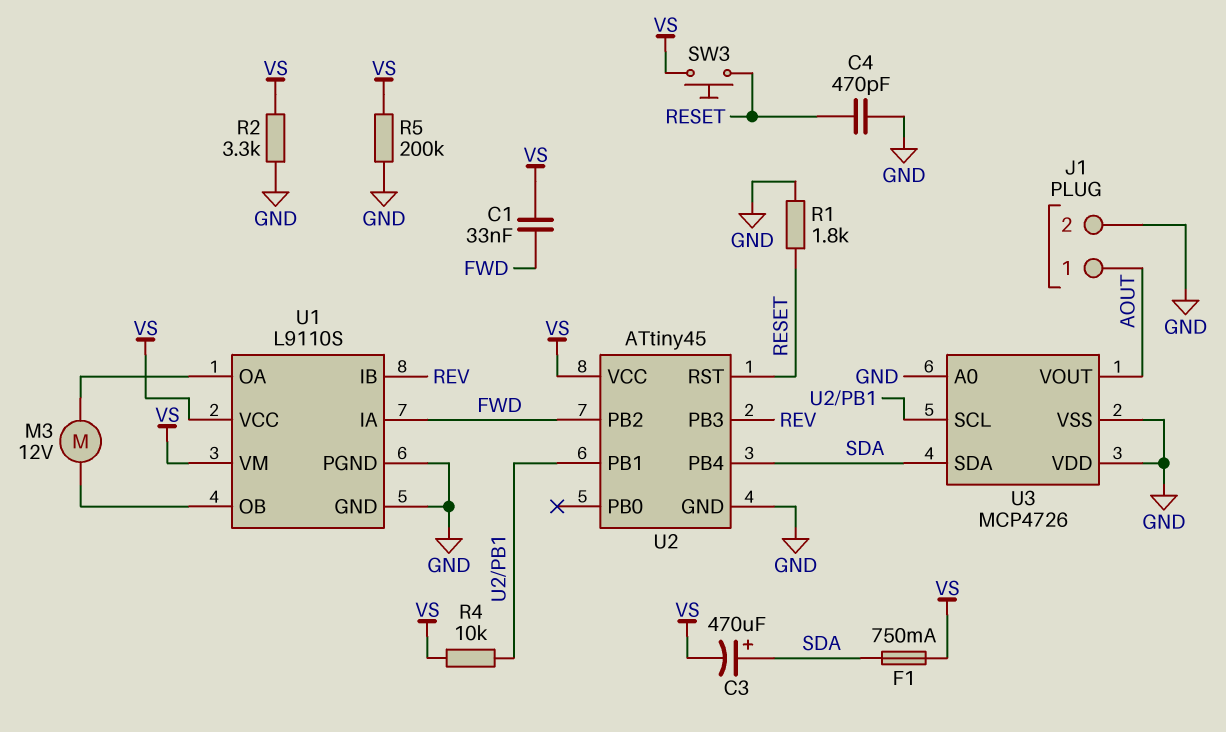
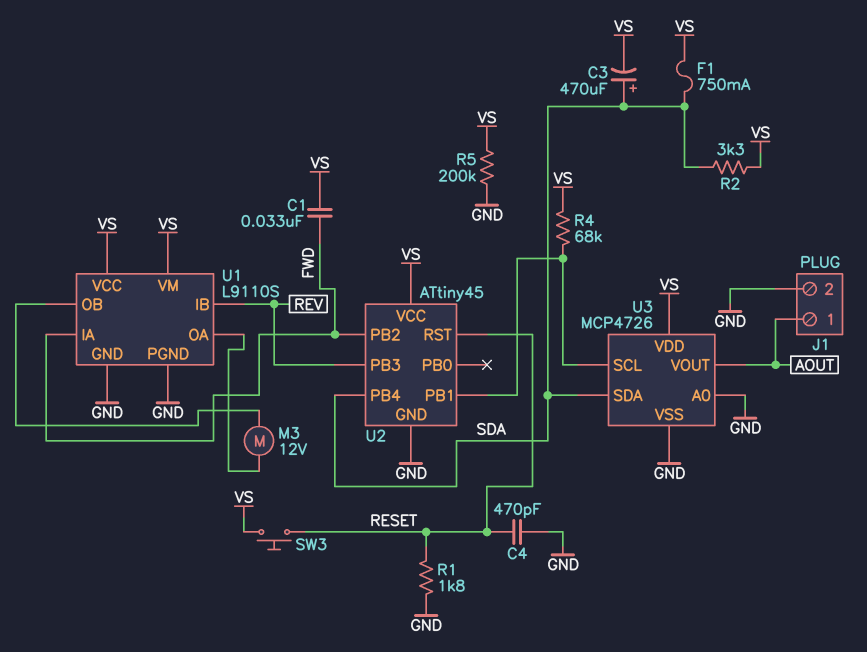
R2: 3.3k (GND, VS) -> 3.3k (SDA, VS)
R4: 10k (U2/PB1, VS) -> 68k (U2/PB1, VS)
U3 pin VDD: GND -> VS

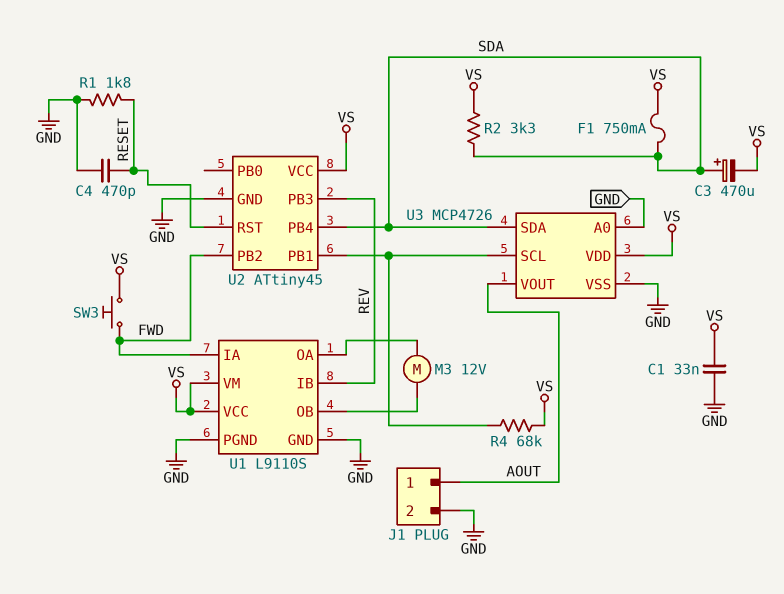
C1: 33nF (FWD, VS) -> 33nF (GND, VS)
R5: 200k (GND, VS) -> none
SW3: button (RESET, VS) -> button (FWD, VS)

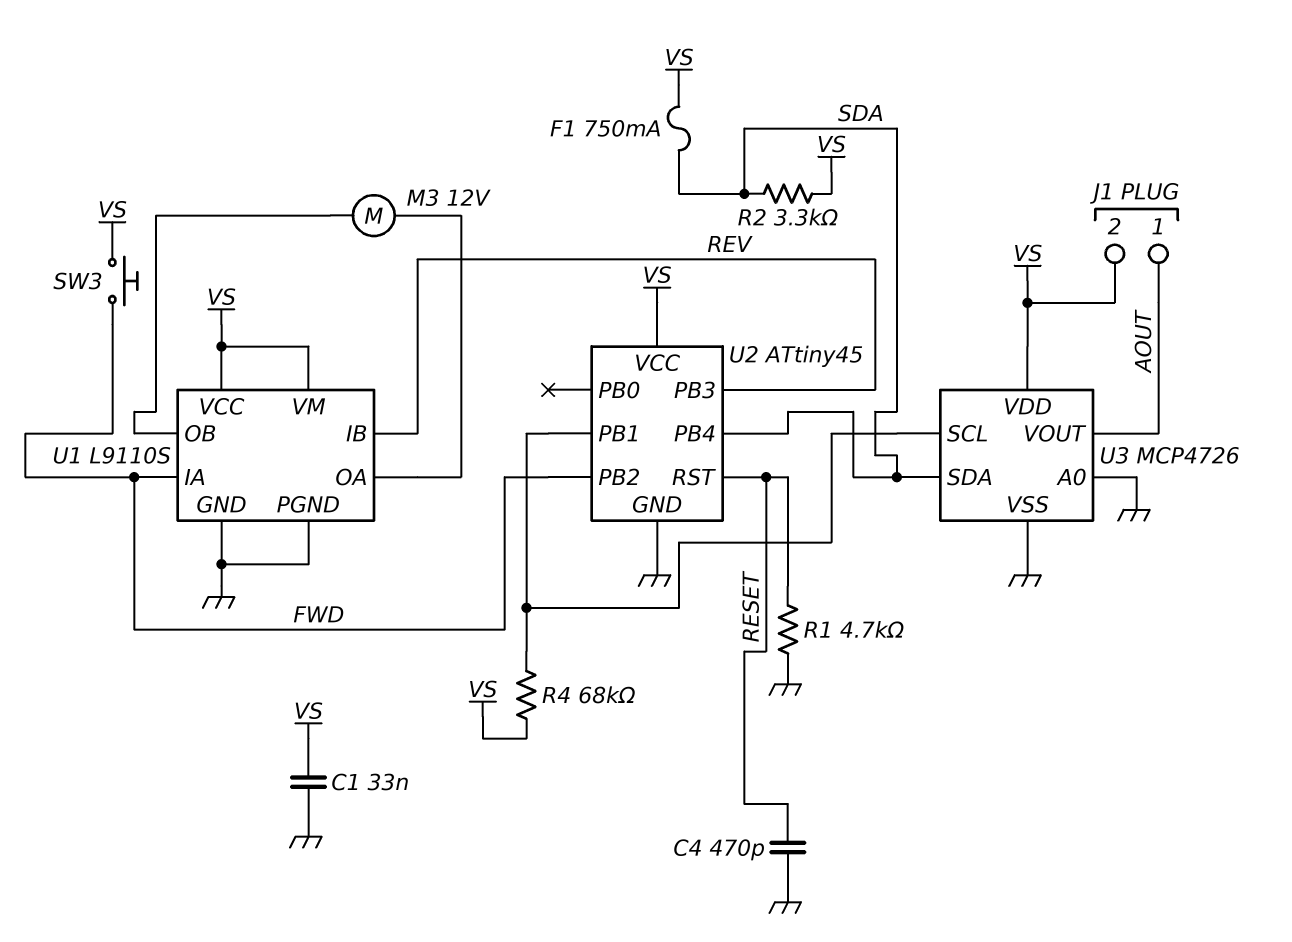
C3: 470uF (plus SDA, minus VS) -> none
J1 pin 2: GND -> VS
R1: 1.8k (GND, RESET) -> 4.7k (GND, RESET)

